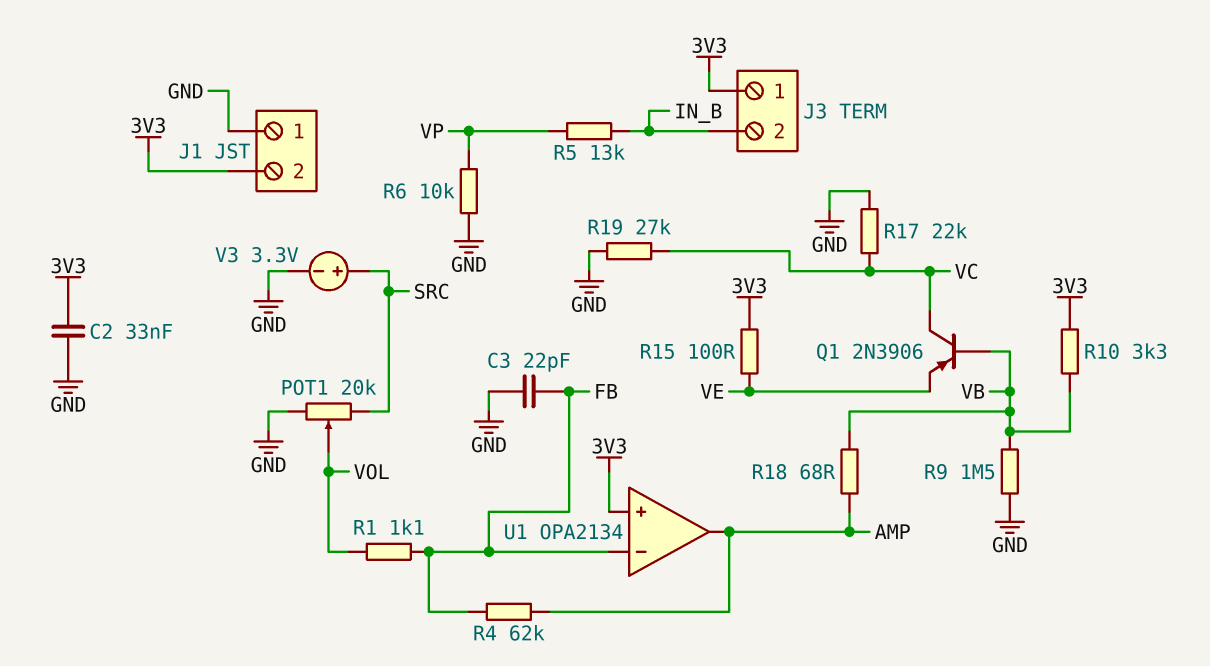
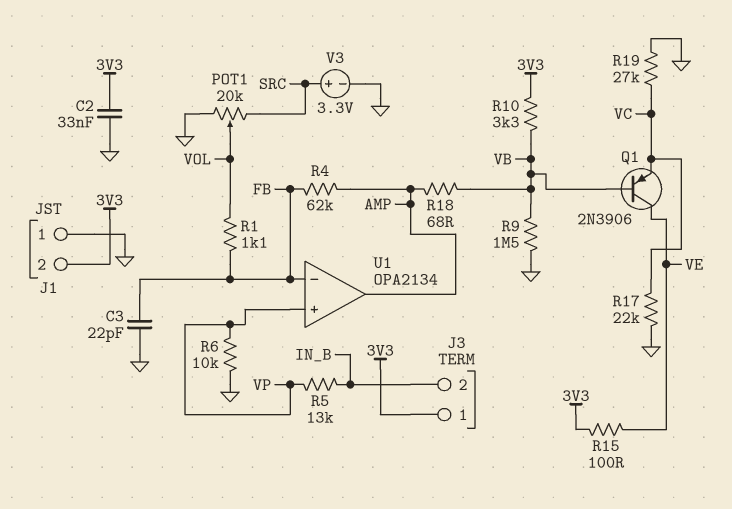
Q1: PNP 2N3906 (B VB, C VC, E VE) -> PNP 2N3906 (B VB, C VE, E VC)
U1 pin in+: 3V3 -> VP

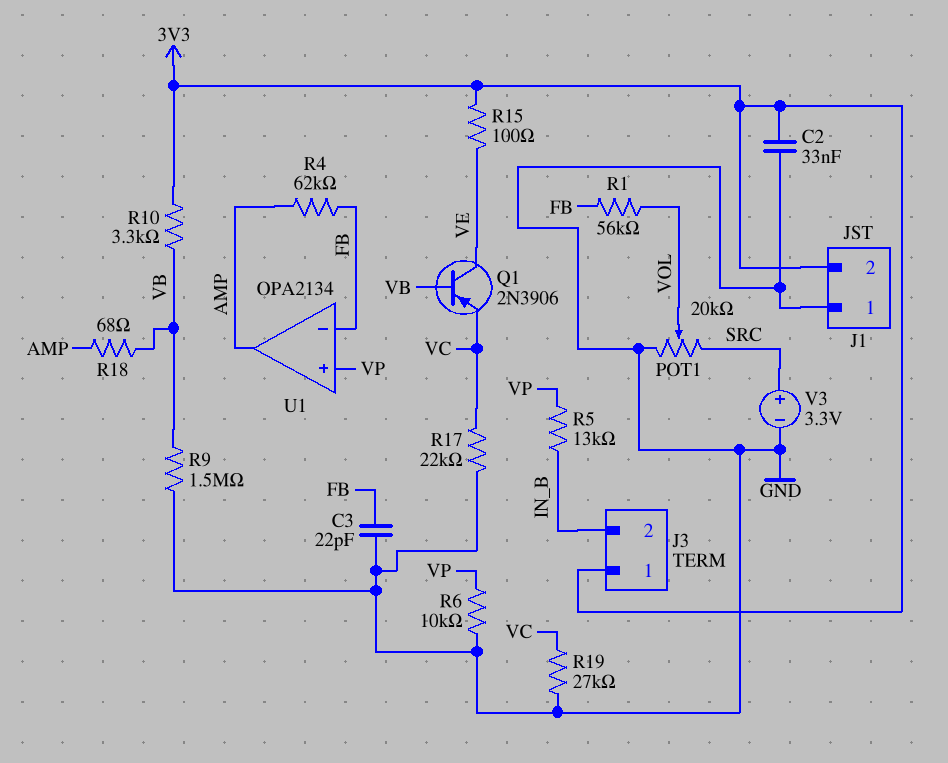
R1: 1.1k (FB, VOL) -> 56k (FB, VOL)

